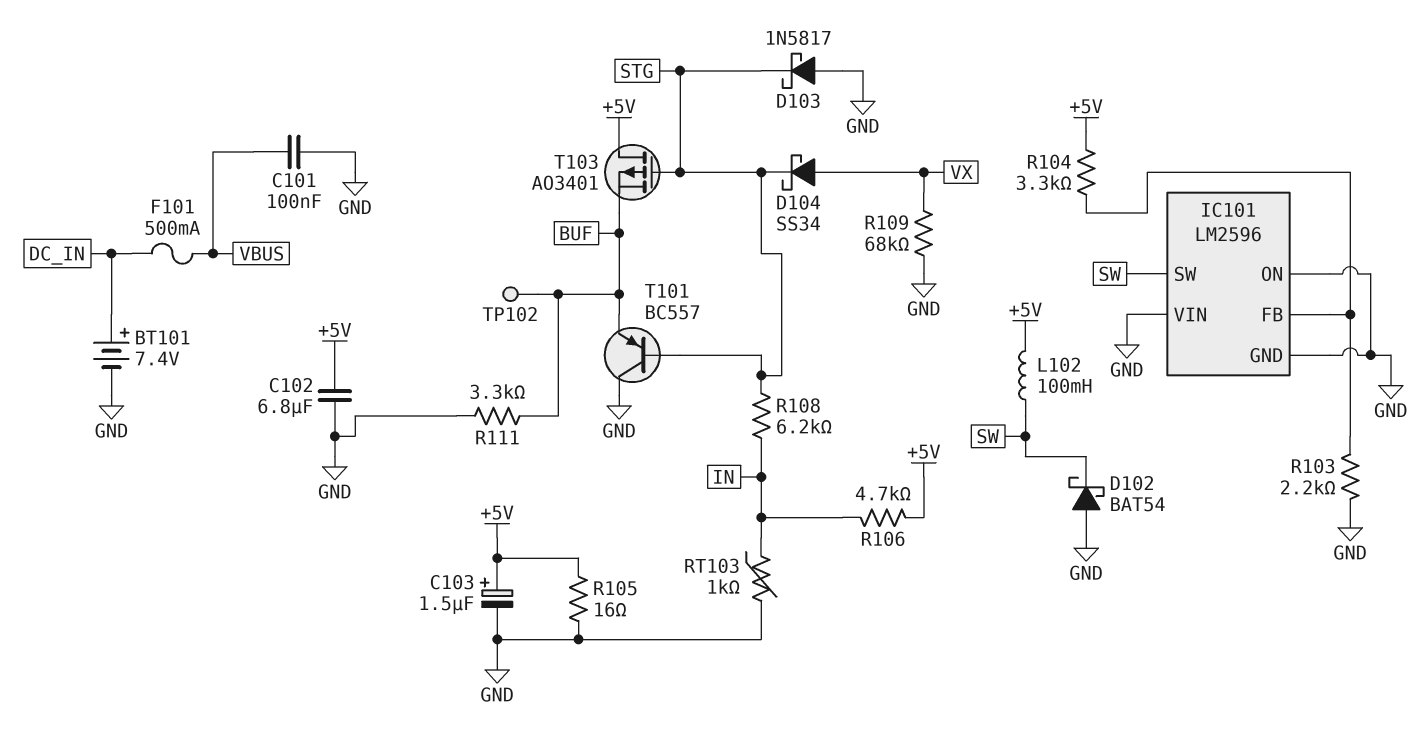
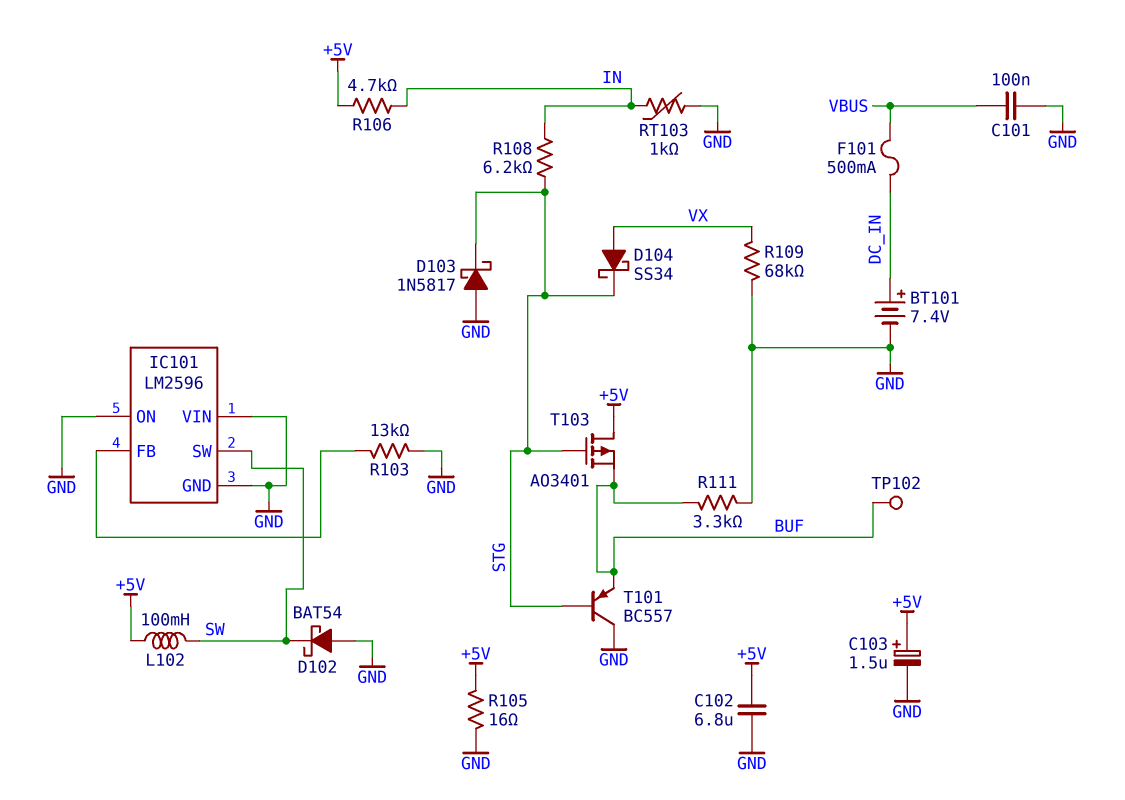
R103: 2.2k (GND, IC101/FB) -> 13k (GND, IC101/FB)
R104: 3.3k (+5V, IC101/FB) -> none

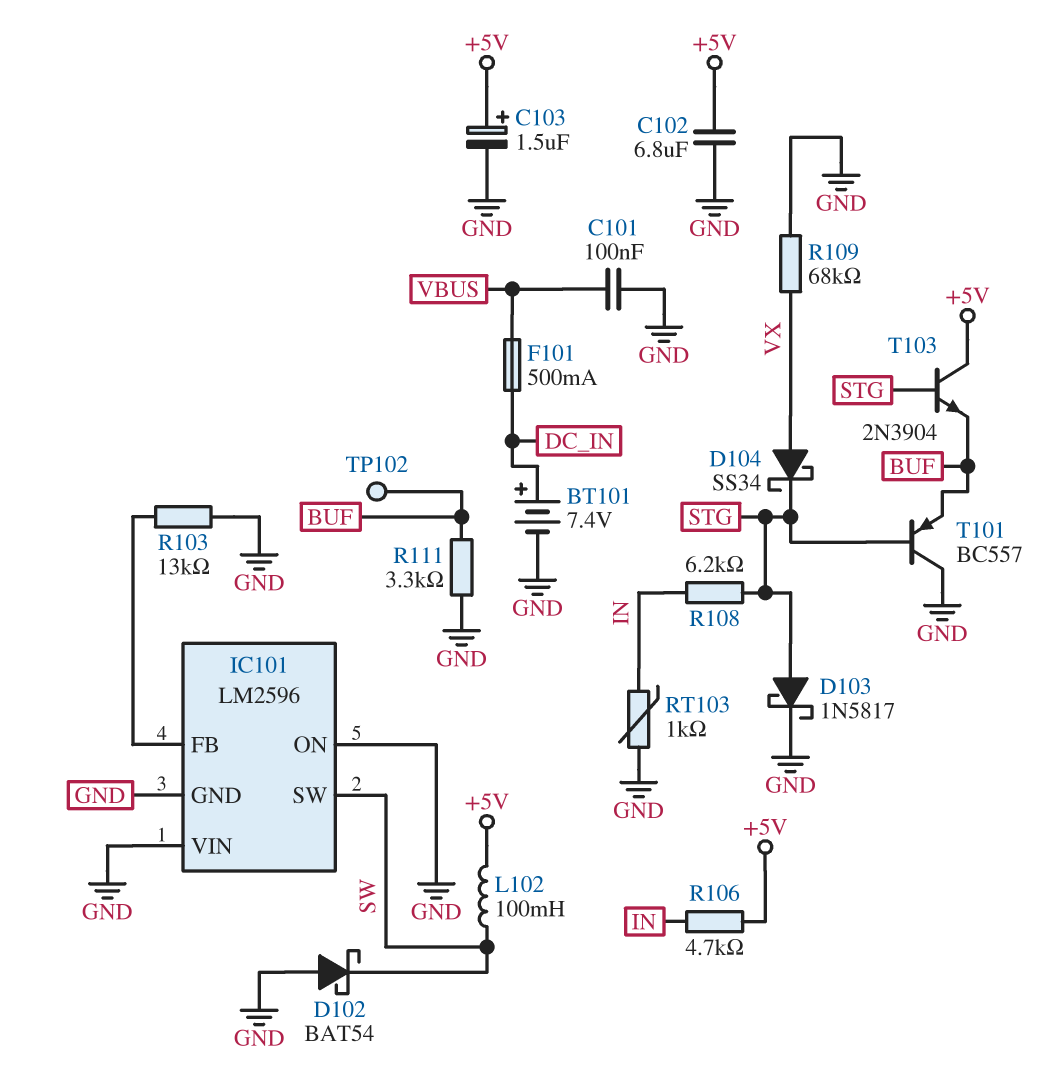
D103: schottky 1N5817 (A GND, K STG) -> schottky 1N5817 (A STG, K GND)
R105: 16 (+5V, GND) -> none
T103: PMOS AO3401 (G STG, D +5V, S BUF) -> NPN 2N3904 (B STG, C +5V, E BUF)

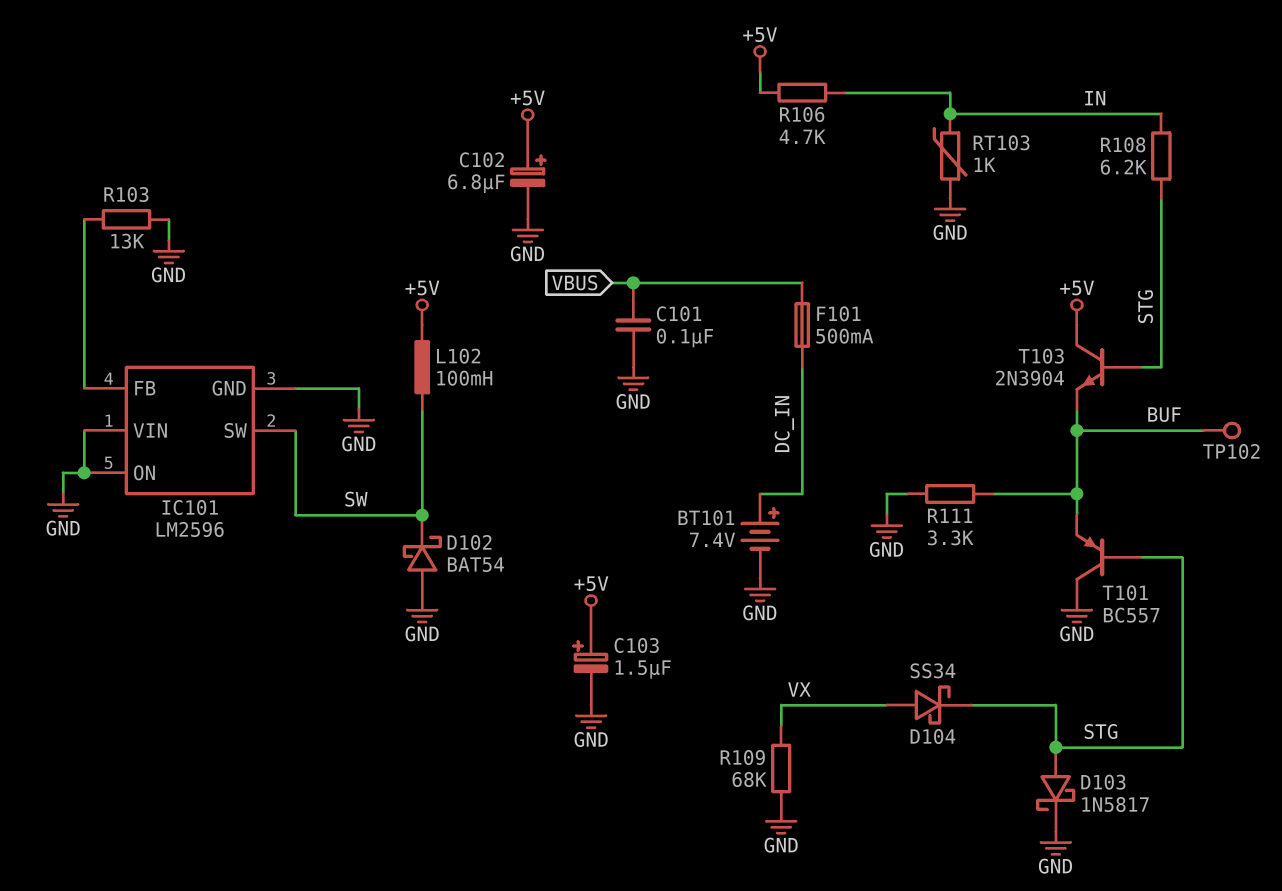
C102: 6.8uF (+5V, GND) -> 6.8uF (plus +5V, minus GND)

